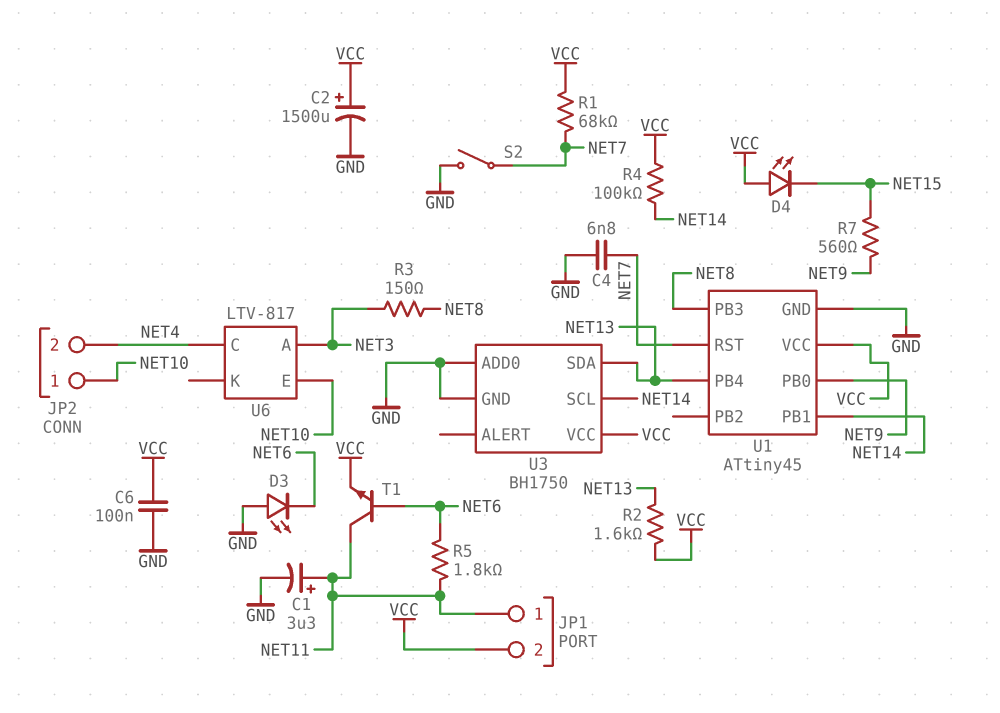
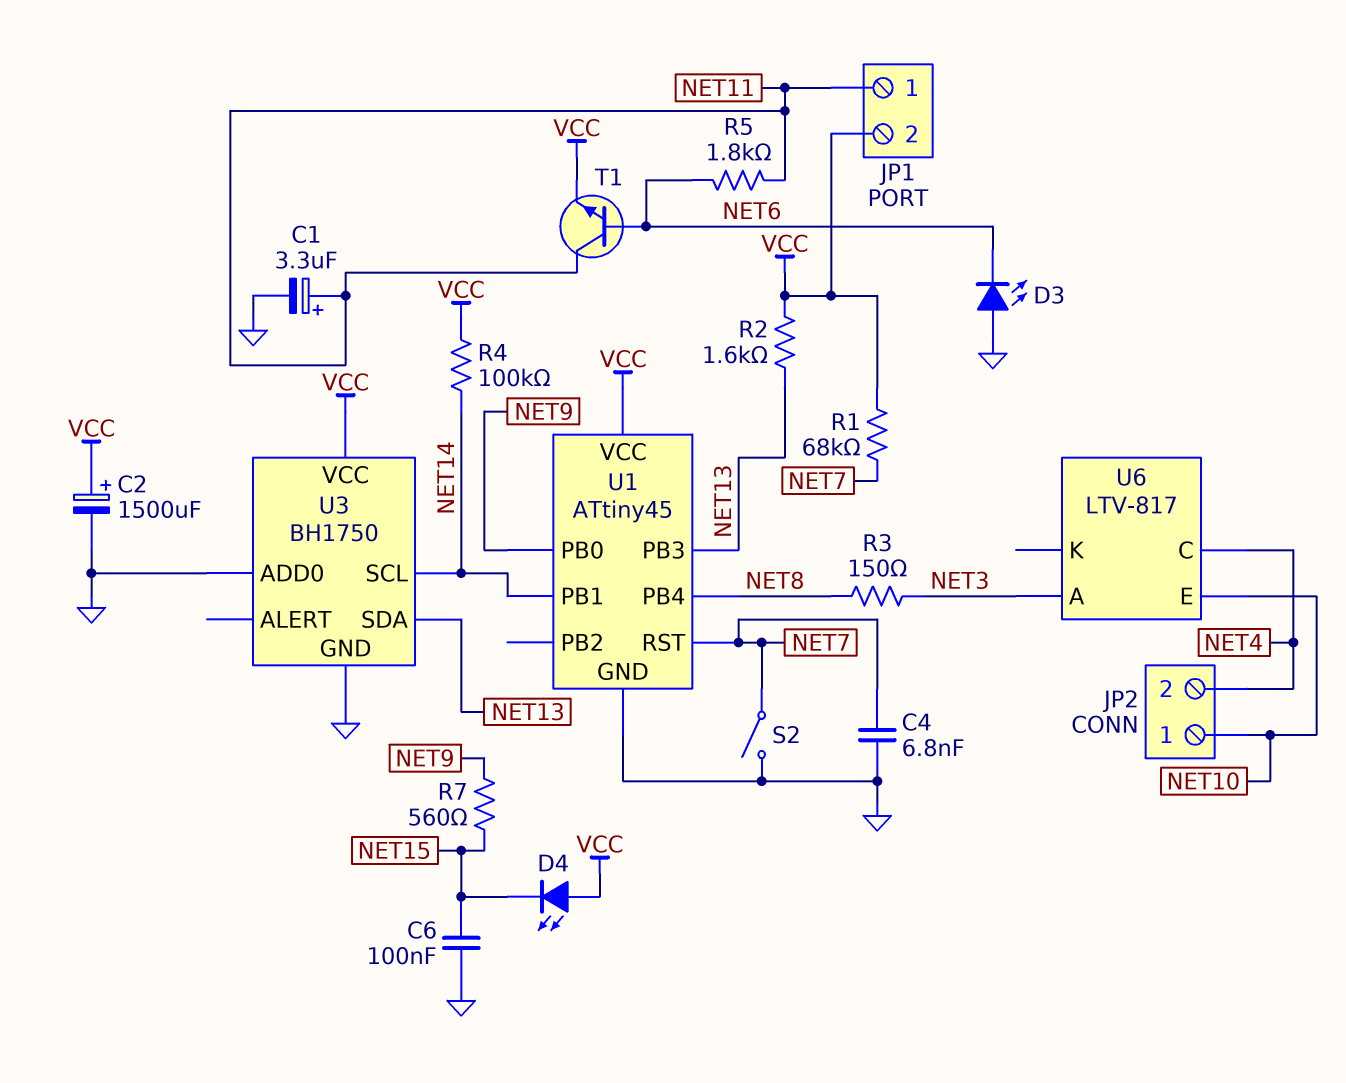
C6: 100nF (GND, VCC) -> 100nF (GND, NET15)
U1 pin PB3: NET8 -> NET13
U1 pin PB4: NET13 -> NET8

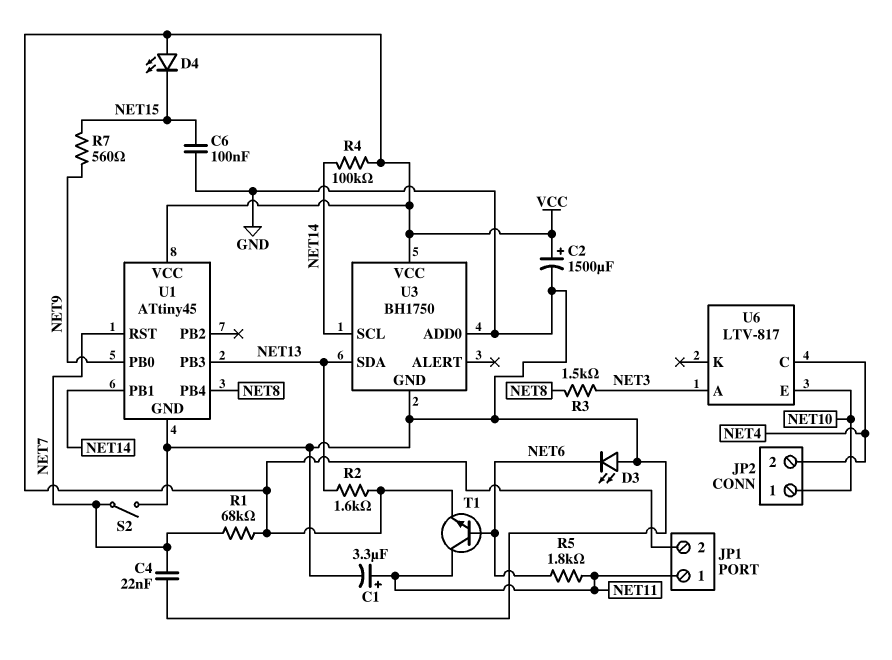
C4: 6.8nF (GND, NET7) -> 22nF (GND, NET7)
R3: 150 (NET3, NET8) -> 1.5k (NET3, NET8)

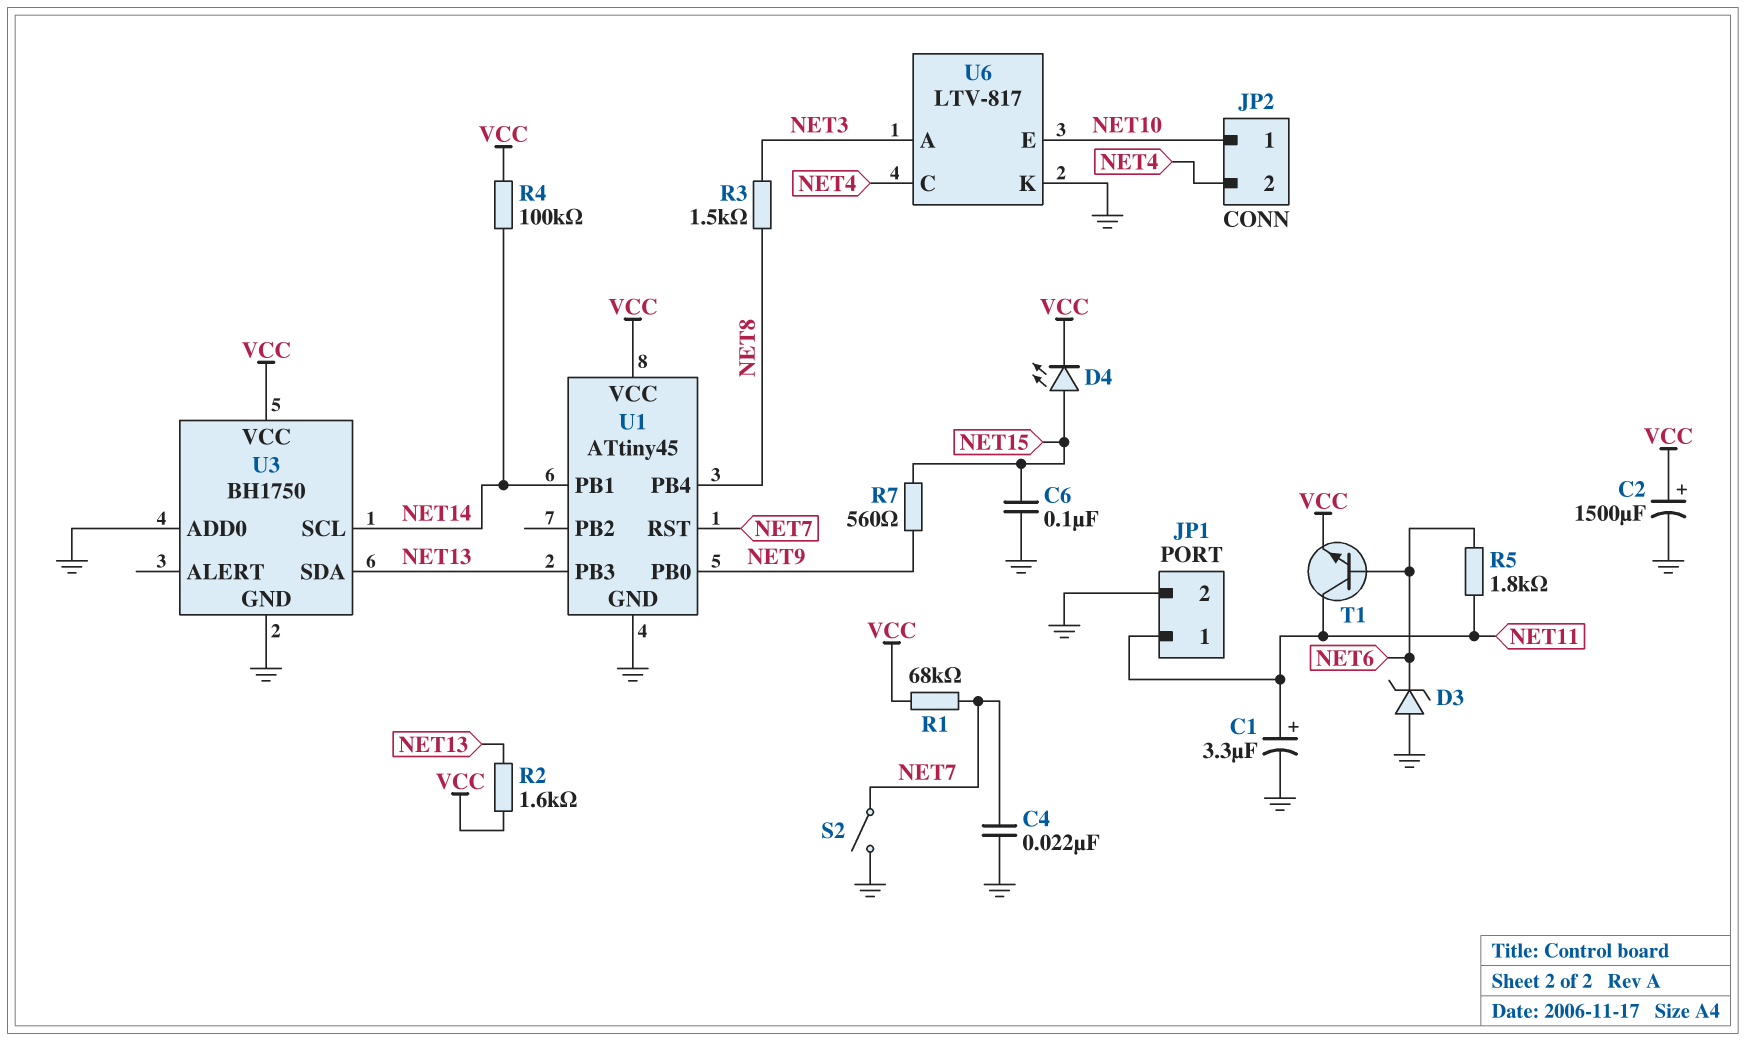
D3: LED (A GND, K NET6) -> zener (A GND, K NET6)
D4: LED (A VCC, K NET15) -> LED (A NET15, K VCC)
JP1 pin 2: VCC -> GND
U6 pin K: none -> GND

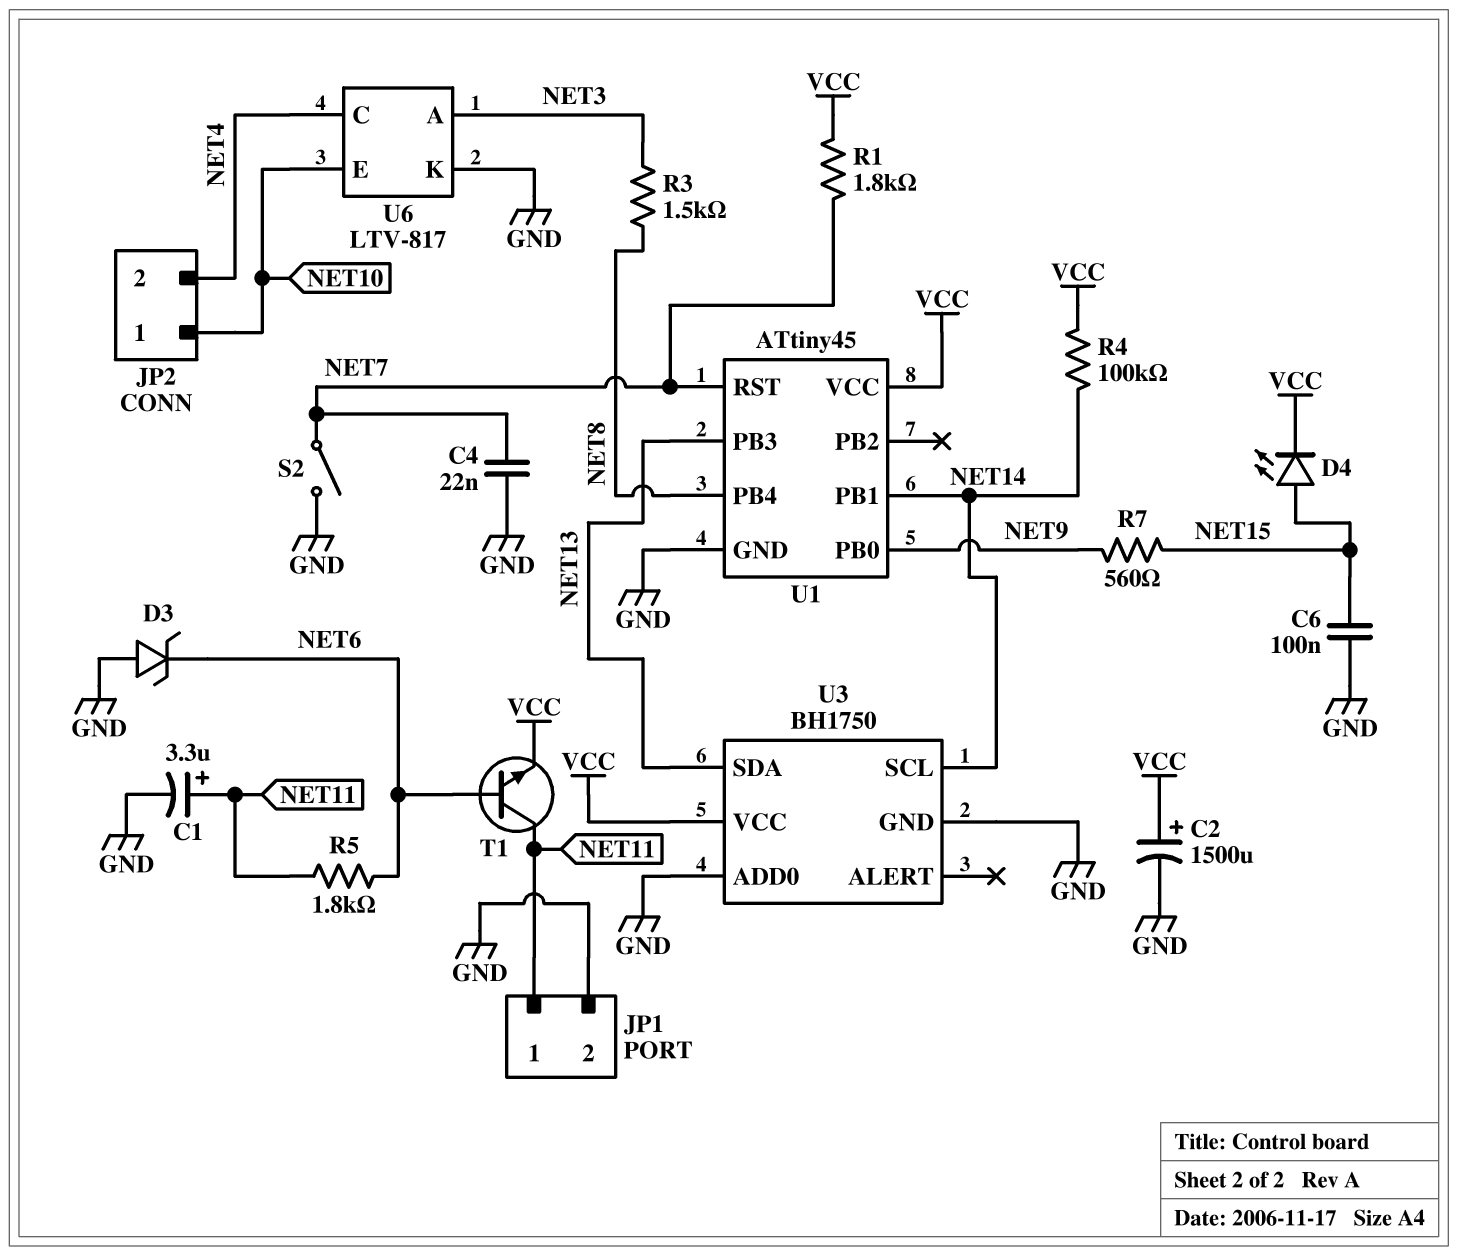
R1: 68k (NET7, VCC) -> 1.8k (NET7, VCC)
R2: 1.6k (NET13, VCC) -> none

